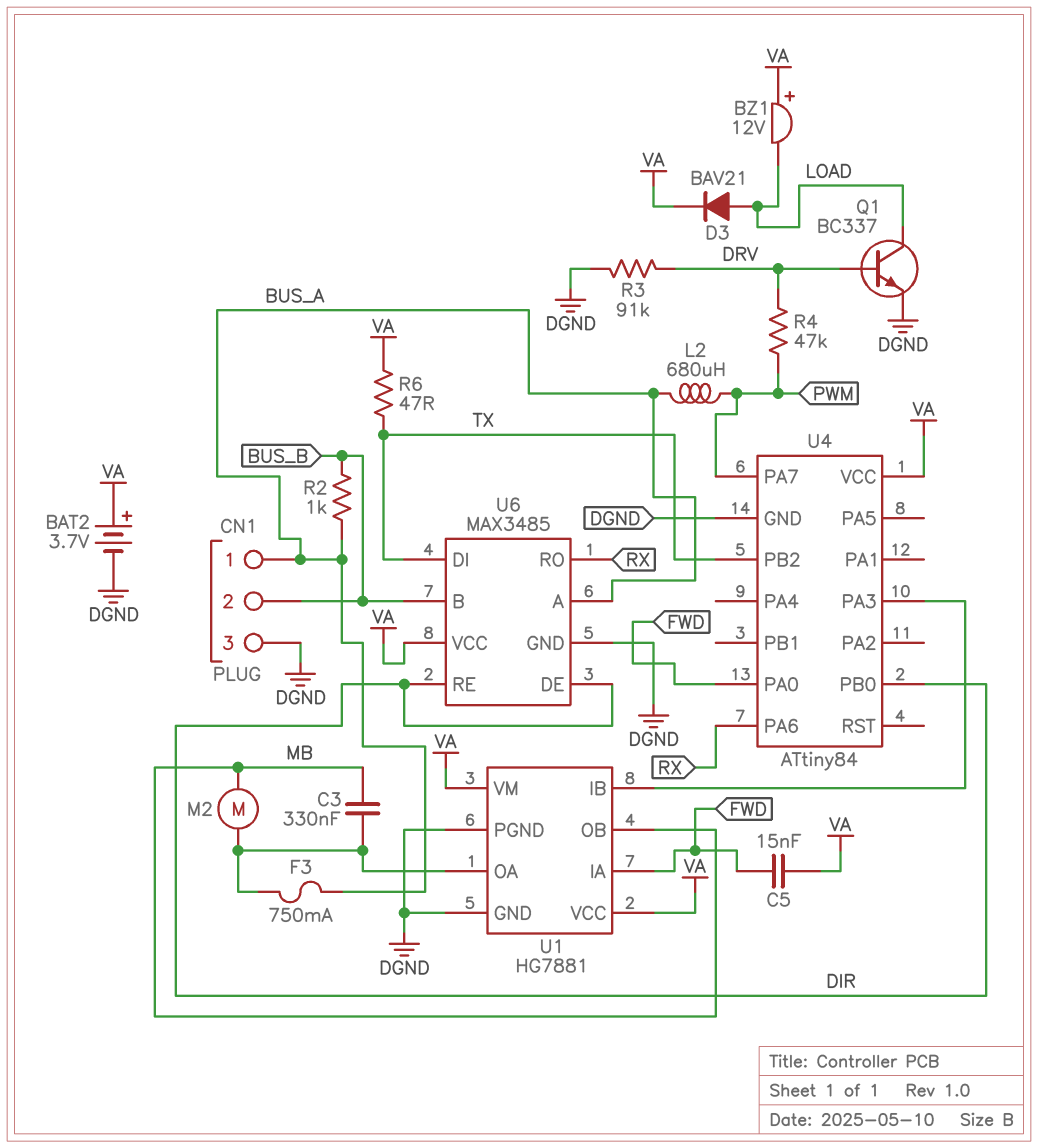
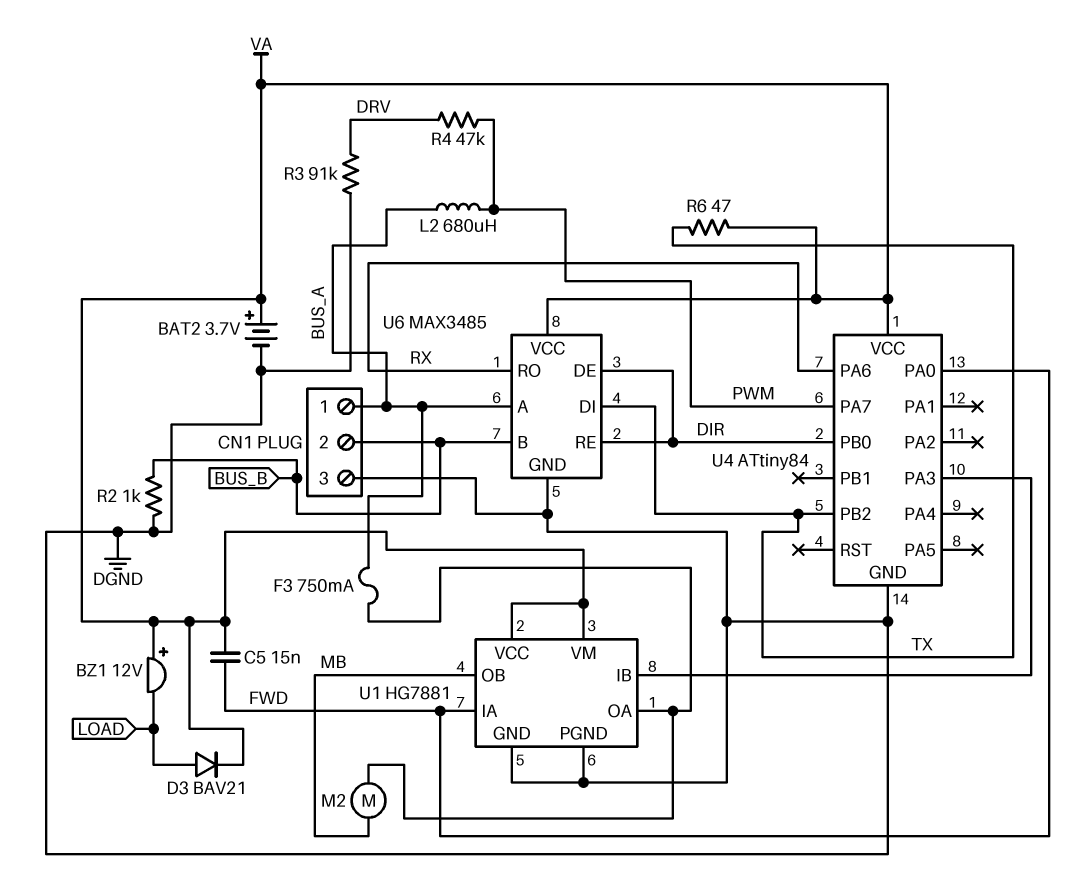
C3: 330nF (MB, U1/OA) -> none
Q1: NPN BC337 (B DRV, C LOAD, E DGND) -> none
R2: 1k (BUS_A, BUS_B) -> 1k (BUS_B, DGND)

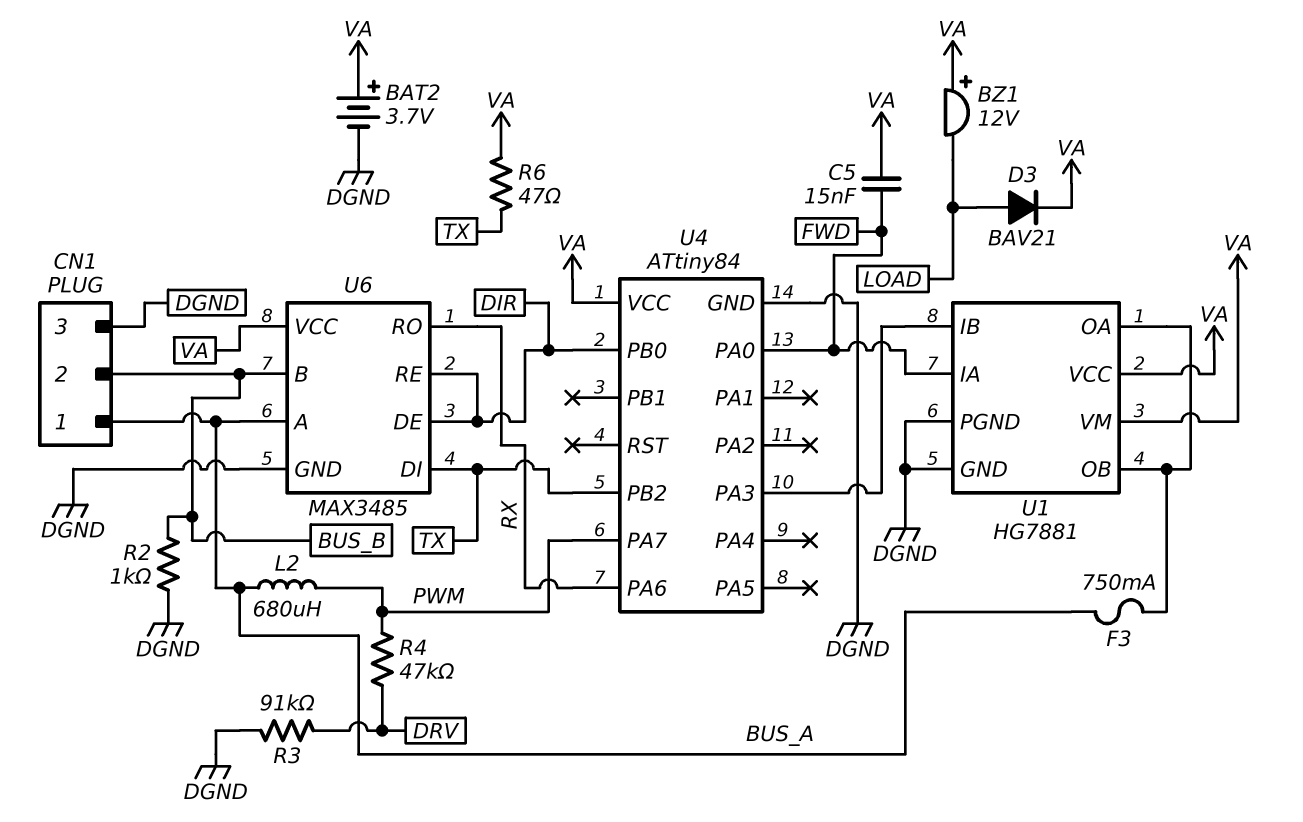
M2: motor (MB, U1/OA) -> none
U1 pin OB: MB -> U1/OA

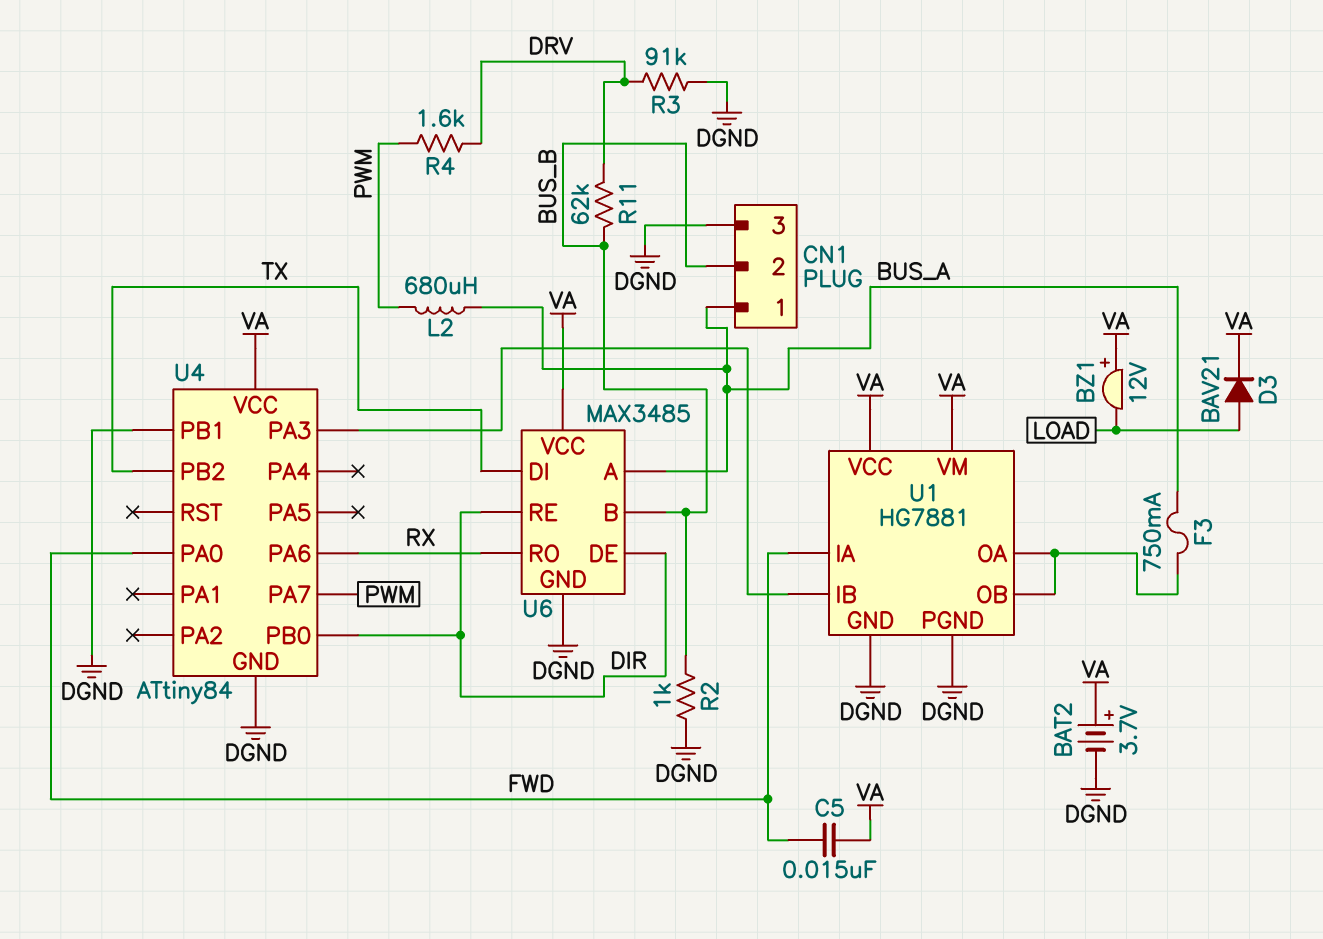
R4: 47k (DRV, PWM) -> 1.6k (DRV, PWM)
R6: 47 (TX, VA) -> none
R11: none -> 62k (BUS_B, DRV)
U4 pin PB1: none -> DGND

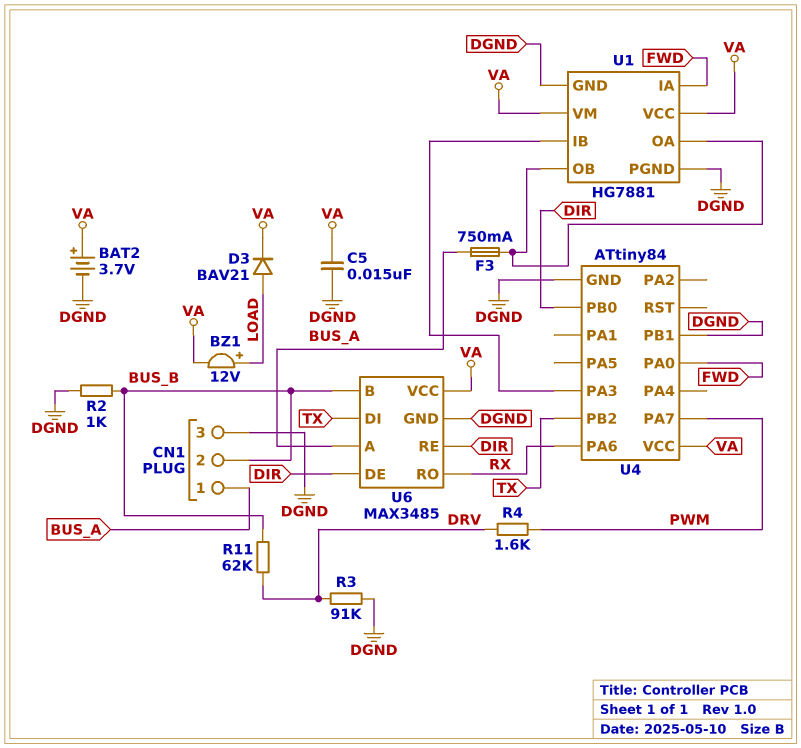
BZ1: buzzer 12V (plus VA, minus LOAD) -> buzzer 12V (plus LOAD, minus VA)
C5: 15nF (FWD, VA) -> 15nF (DGND, VA)
L2: 680uH (BUS_A, PWM) -> none

